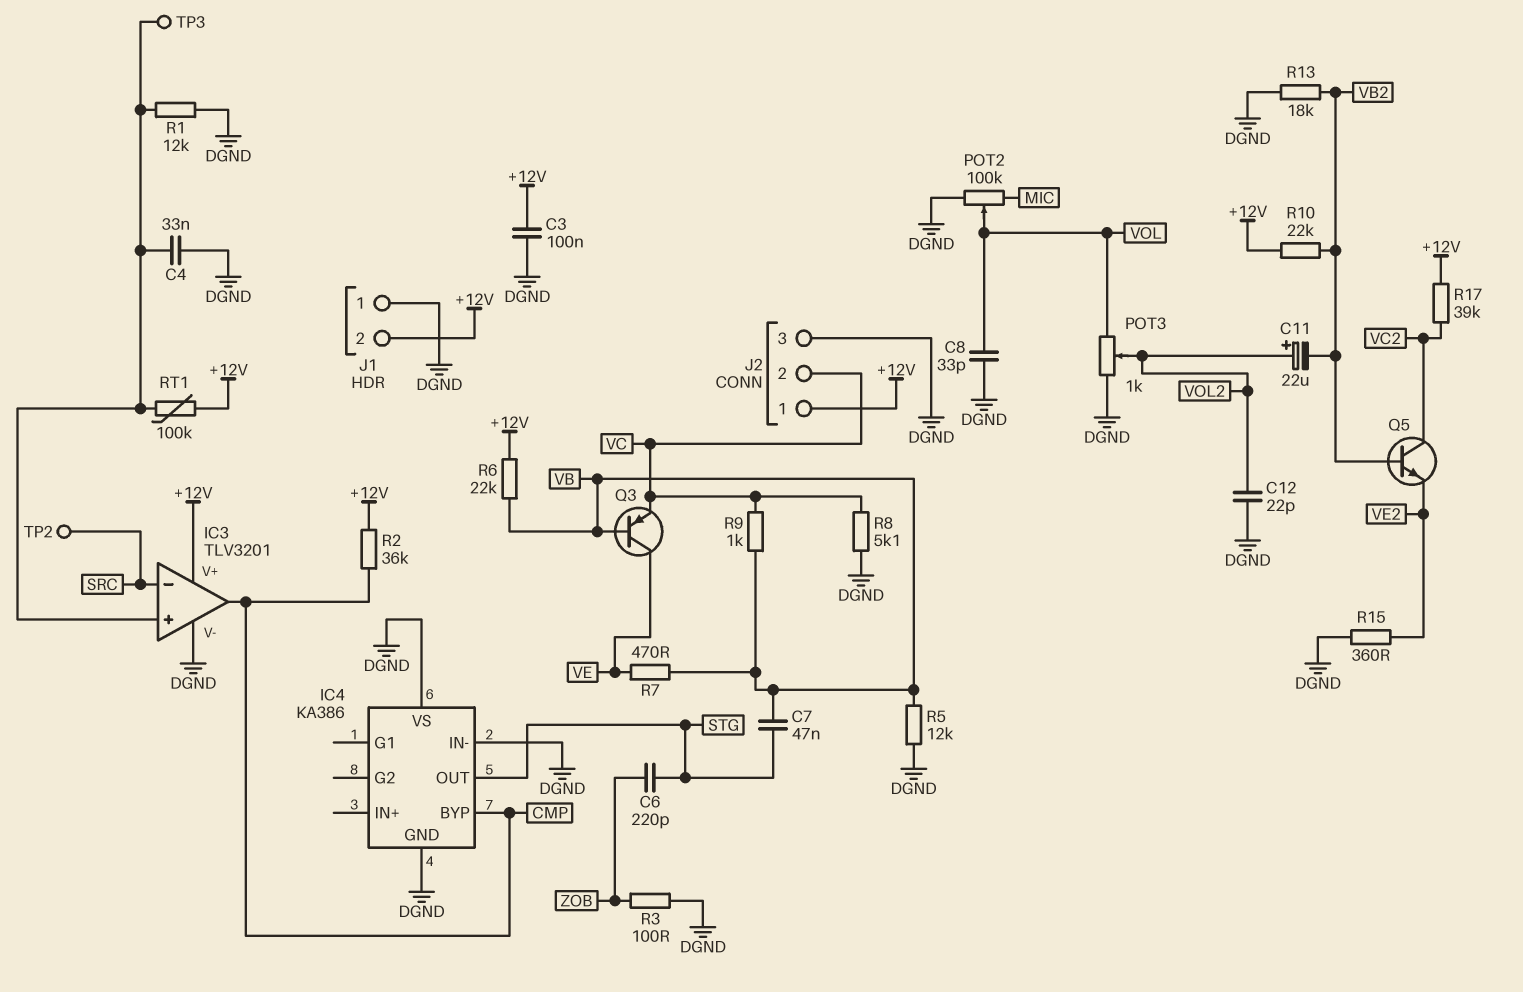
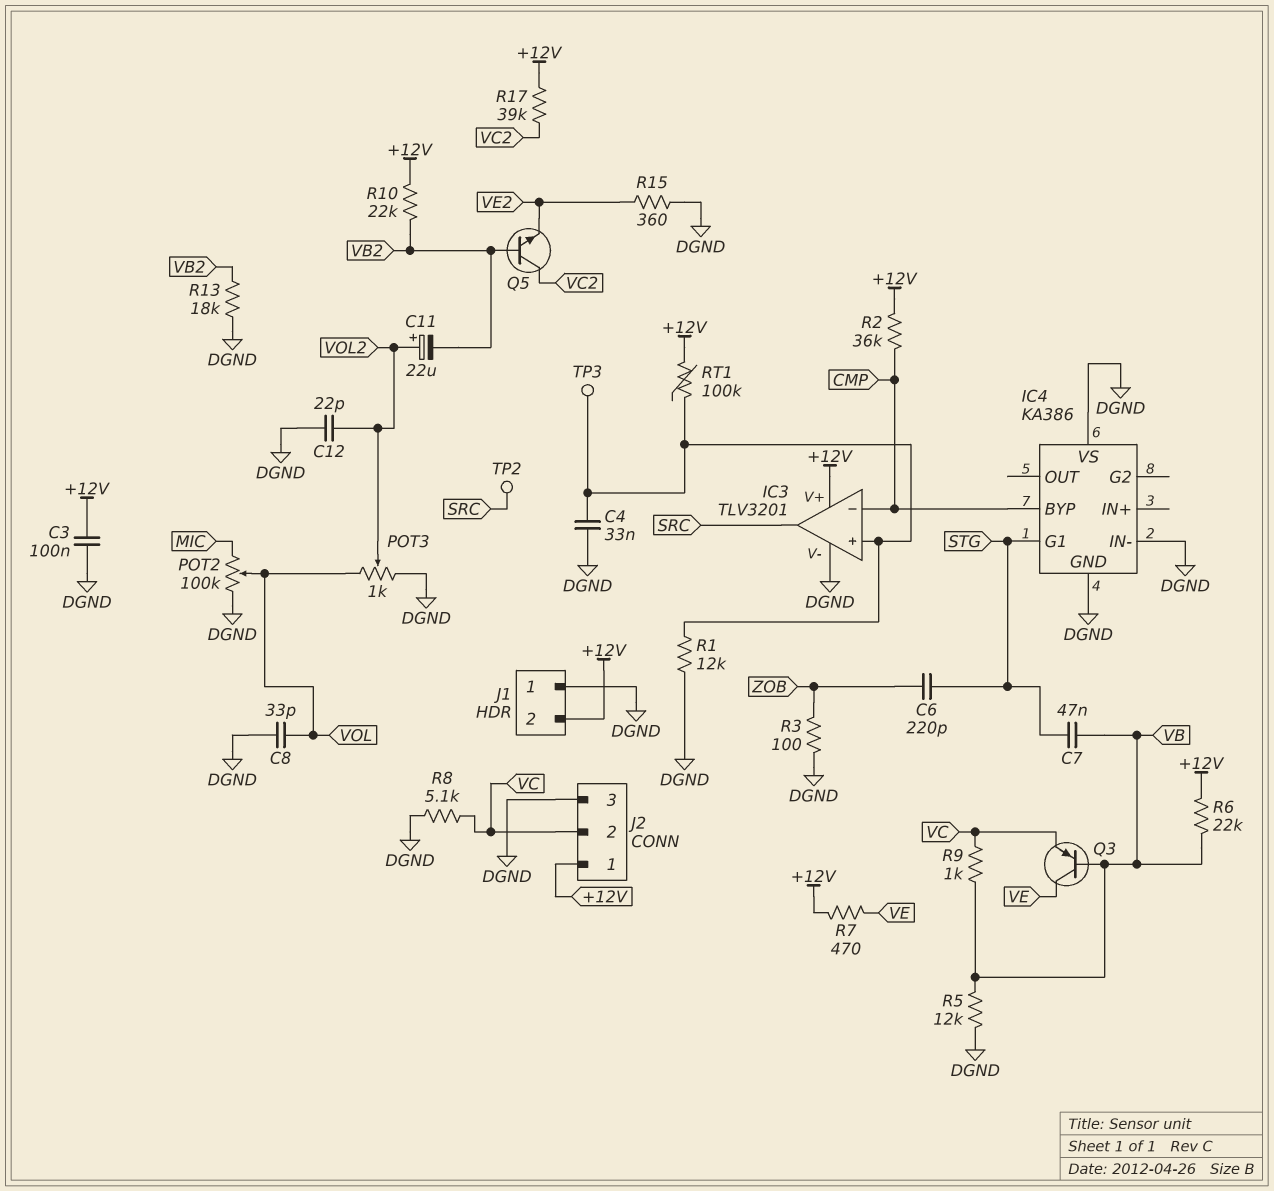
IC3 pin in-: SRC -> CMP
IC3 pin out: CMP -> SRC
IC4 pin G1: none -> STG
IC4 pin OUT: STG -> none
R7: 470 (VB, VE) -> 470 (+12V, VE)

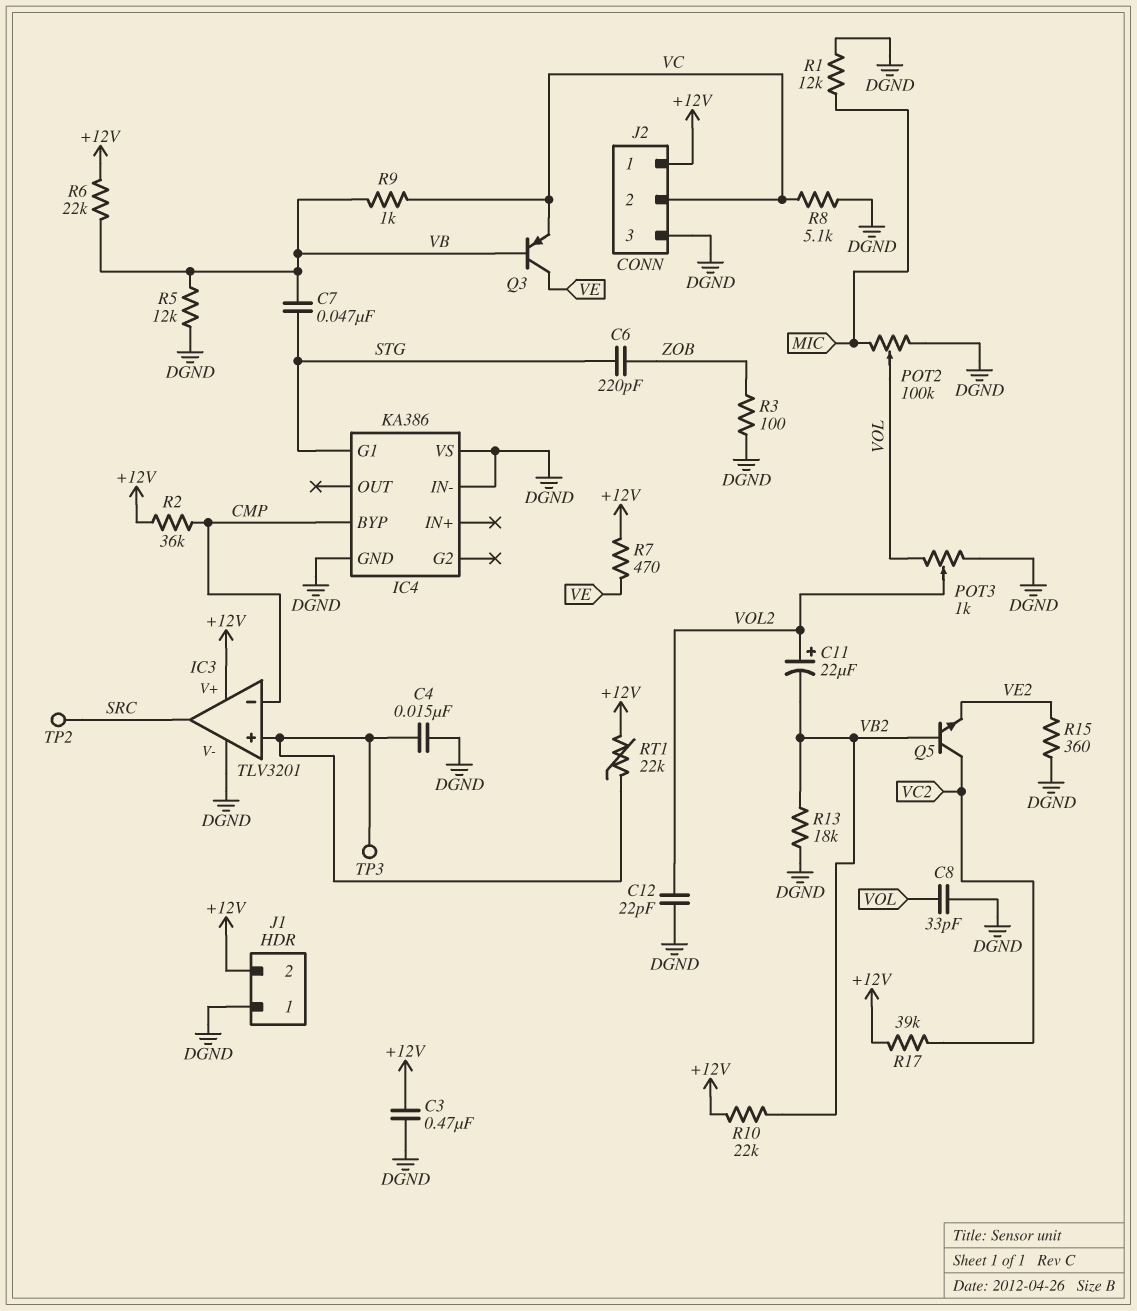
C3: 100nF (+12V, DGND) -> 470nF (+12V, DGND)
C4: 33nF (DGND, IC3/in+) -> 15nF (DGND, IC3/in+)
R1: 12k (DGND, IC3/in+) -> 12k (DGND, MIC)
RT1: 100k (+12V, IC3/in+) -> 22k (+12V, IC3/in+)

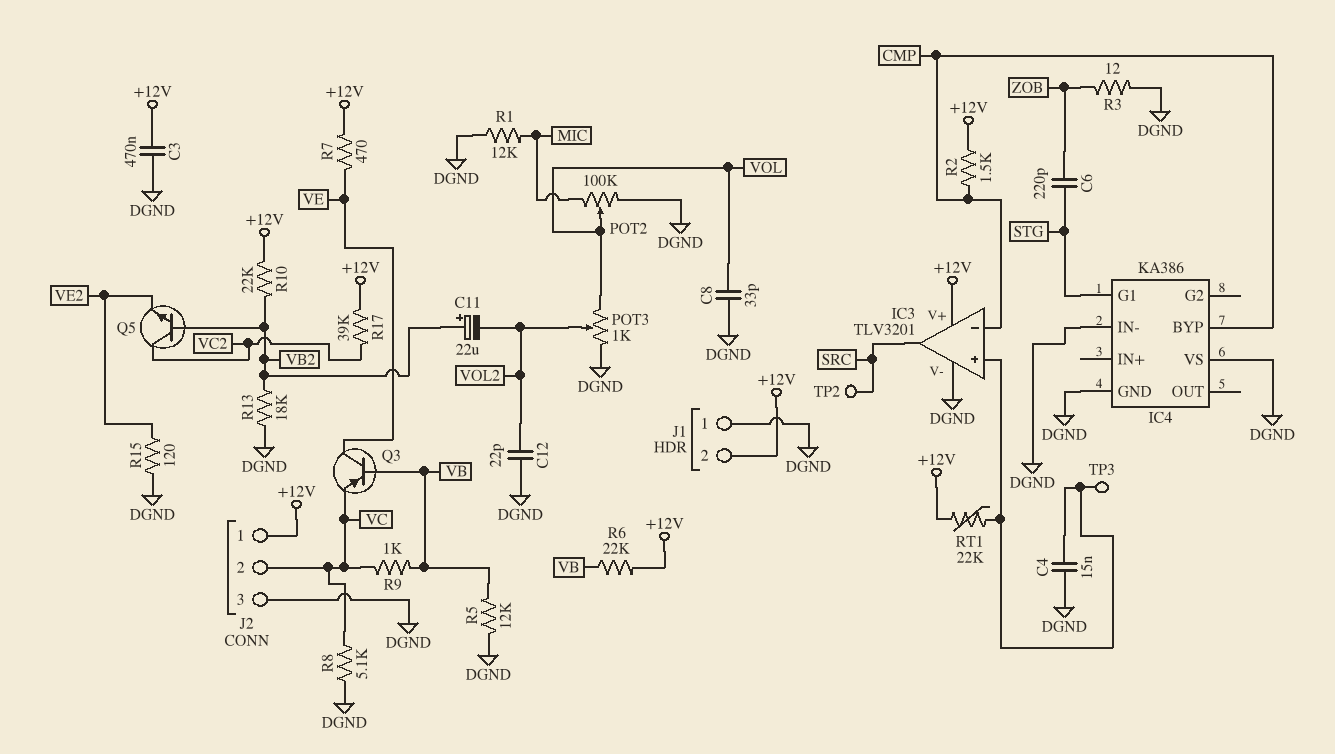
C7: 47nF (STG, VB) -> none
C11: 22uF (plus VOL2, minus VB2) -> 22uF (plus VB2, minus VOL2)
R2: 36k (+12V, CMP) -> 1.5k (+12V, CMP)
R3: 100 (DGND, ZOB) -> 12 (DGND, ZOB)
R15: 360 (DGND, VE2) -> 120 (DGND, VE2)

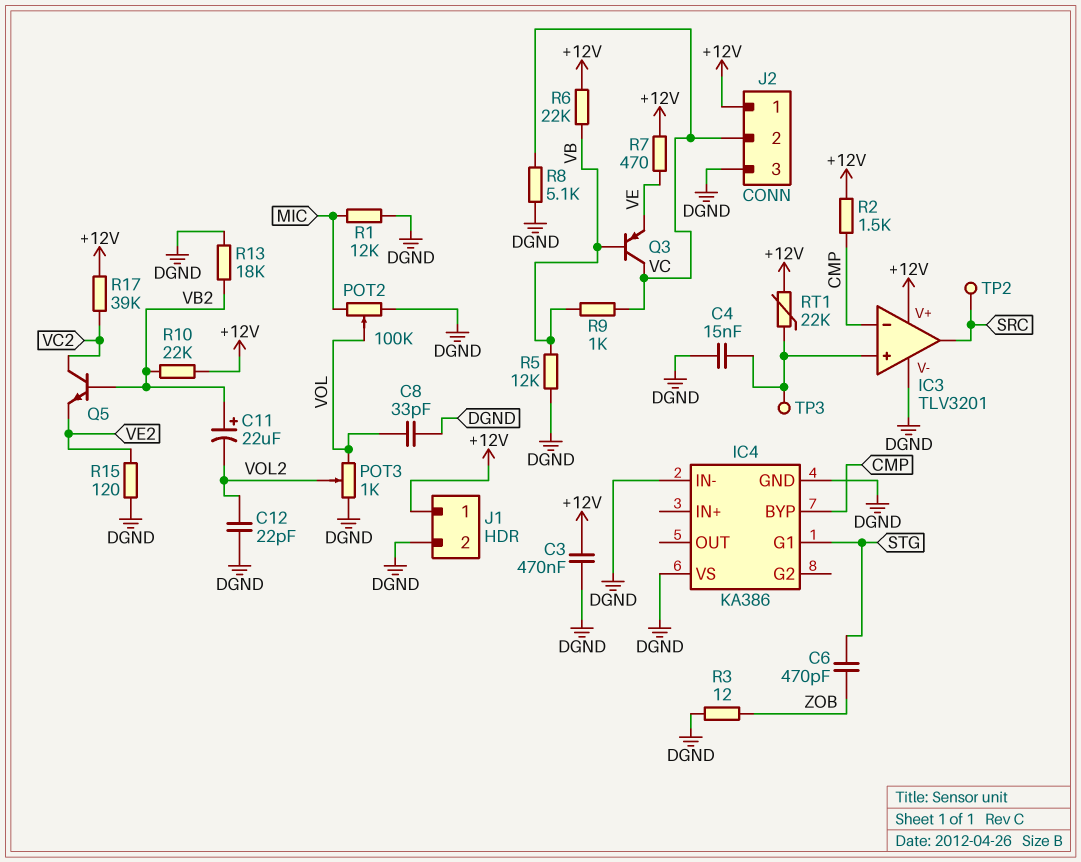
C6: 220pF (STG, ZOB) -> 470pF (STG, ZOB)
J1 pin 1: DGND -> +12V
J1 pin 2: +12V -> DGND
Q3: PNP (B VB, C VE, E VC) -> PNP (B VB, C VC, E VE)

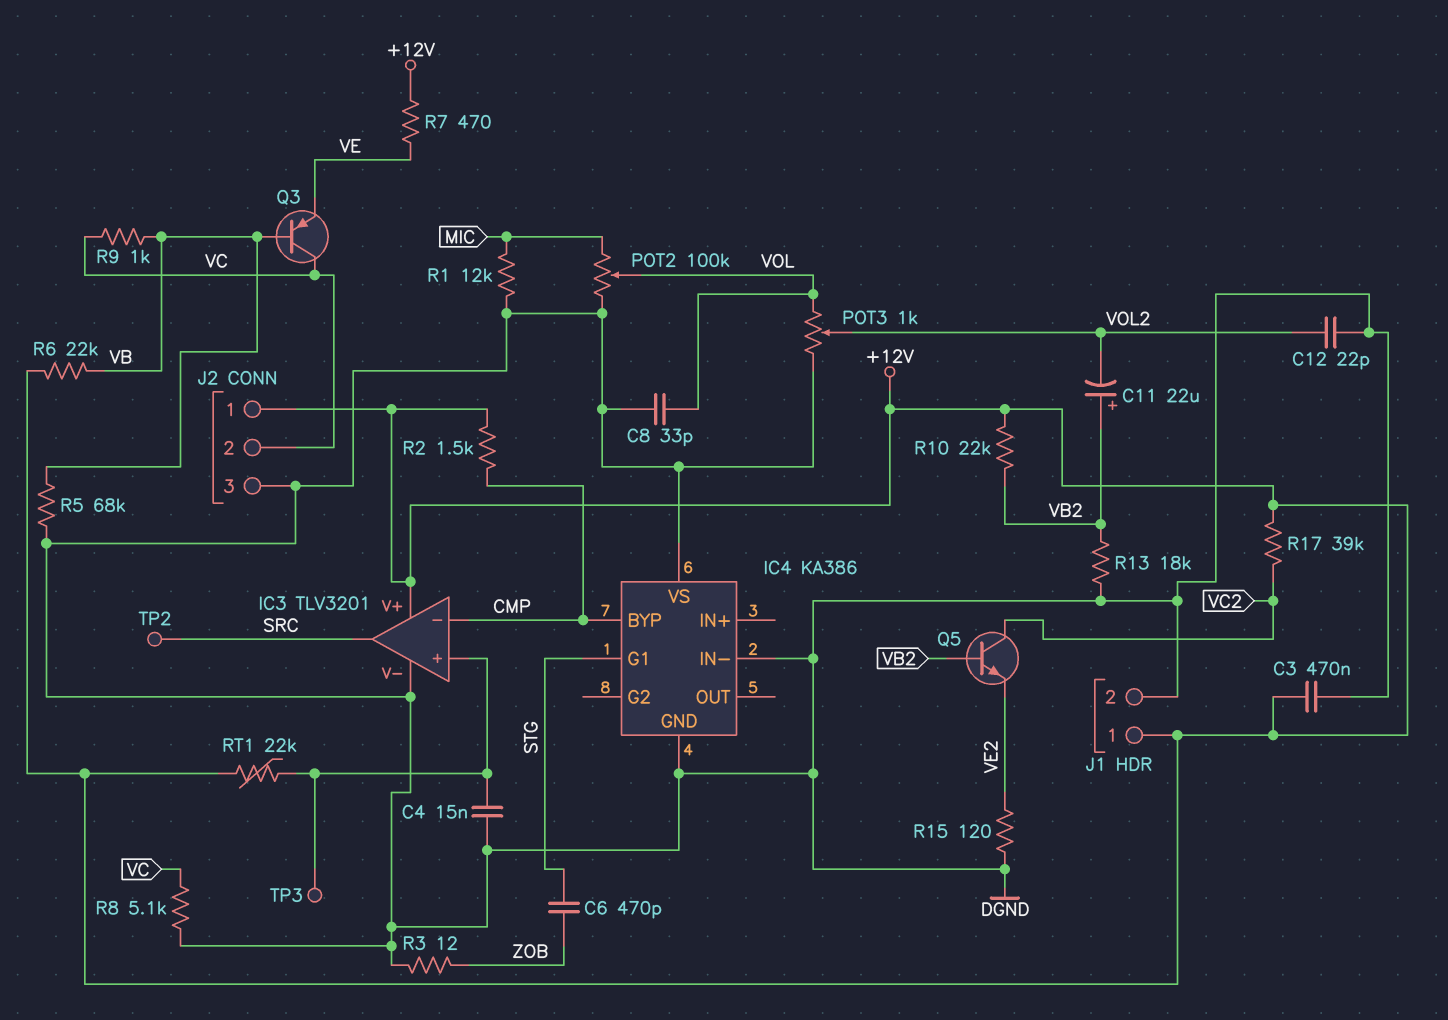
R5: 12k (DGND, VB) -> 68k (DGND, VB)

